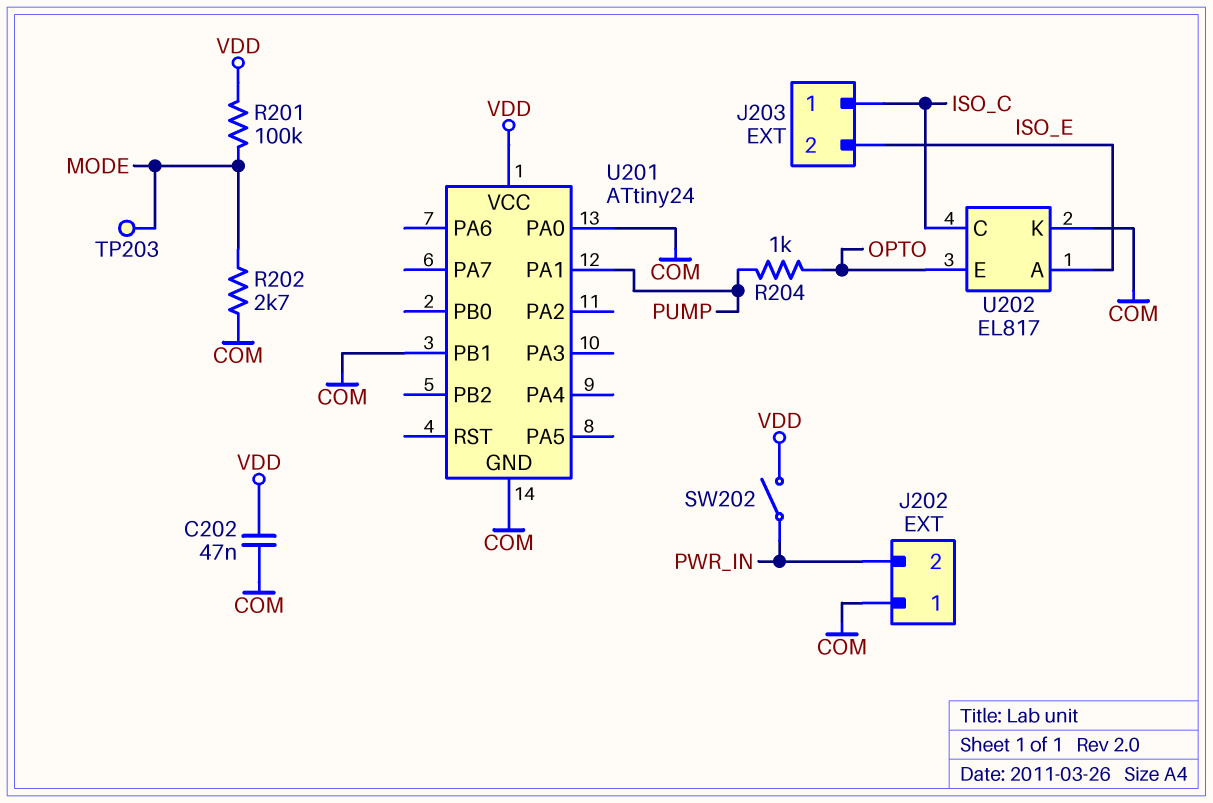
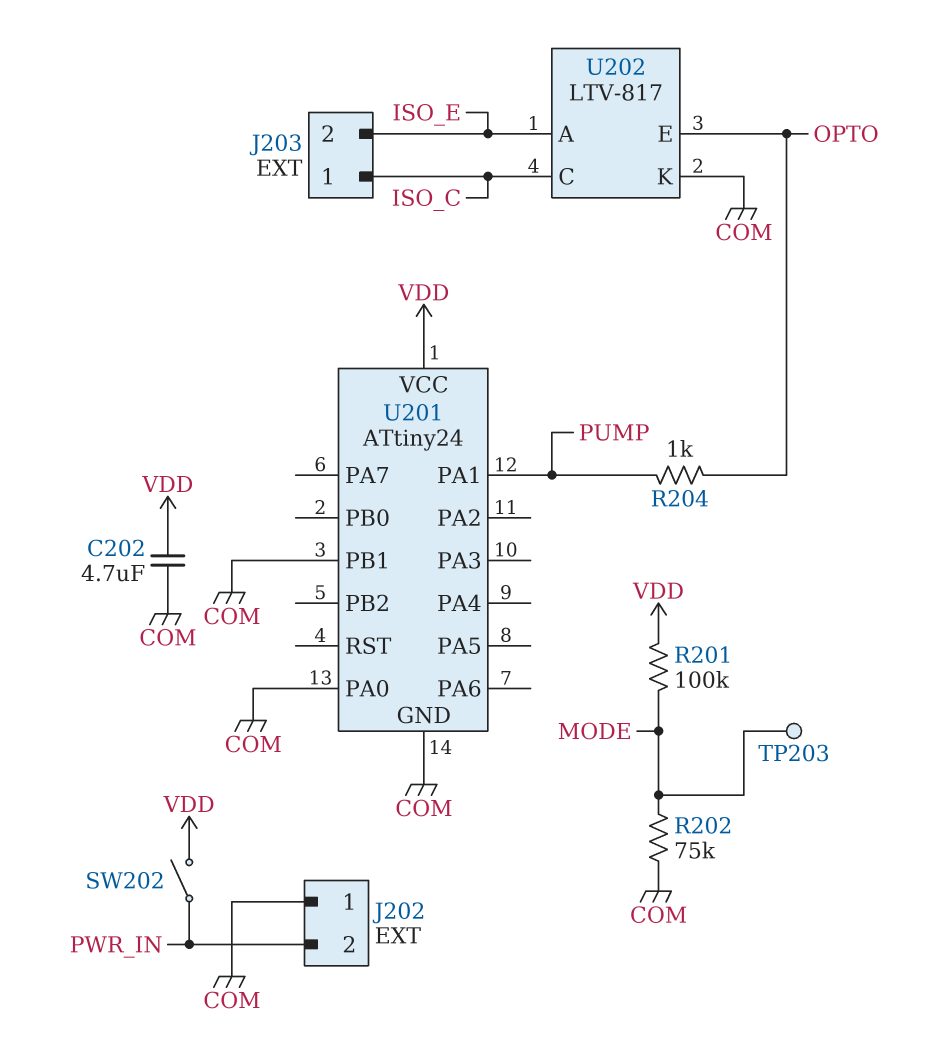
C202: 47nF (COM, VDD) -> 4.7uF (COM, VDD)
R202: 2.7k (COM, MODE) -> 75k (COM, MODE)
U202: EL817 -> LTV-817

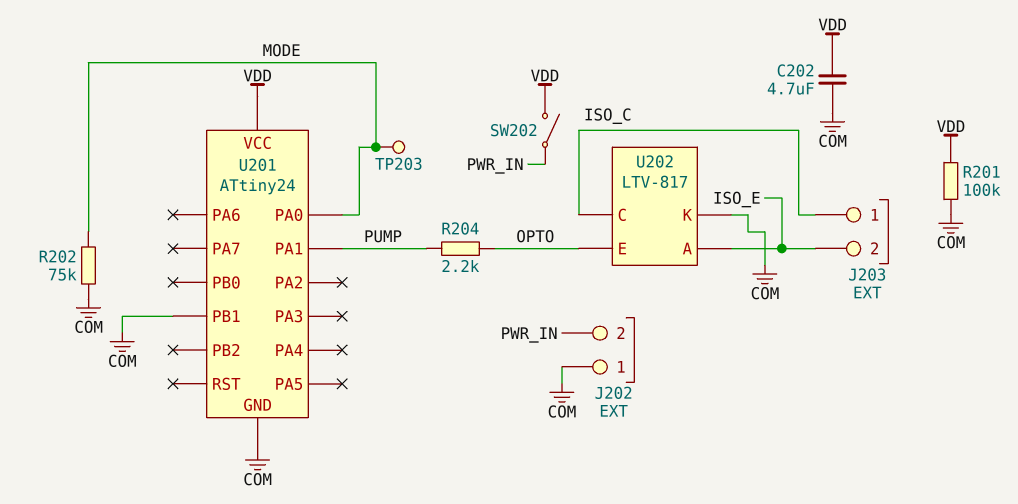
R201: 100k (MODE, VDD) -> 100k (COM, VDD)
R204: 1k (OPTO, PUMP) -> 2.2k (OPTO, PUMP)
U201 pin PA0: COM -> MODE

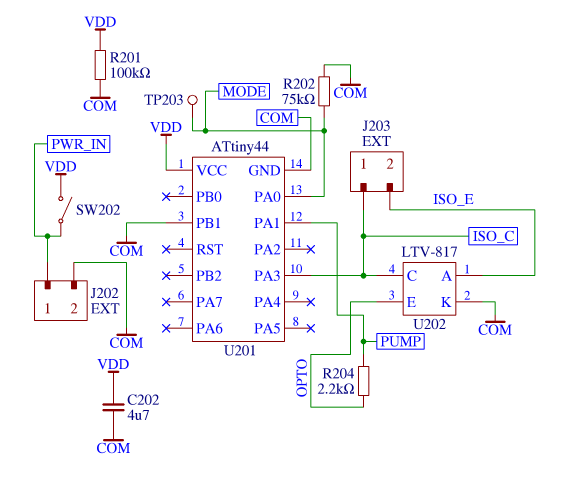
J202 pin 1: COM -> PWR_IN
J202 pin 2: PWR_IN -> COM
U201: ATtiny24 -> ATtiny44
U201 pin PA3: none -> ISO_C

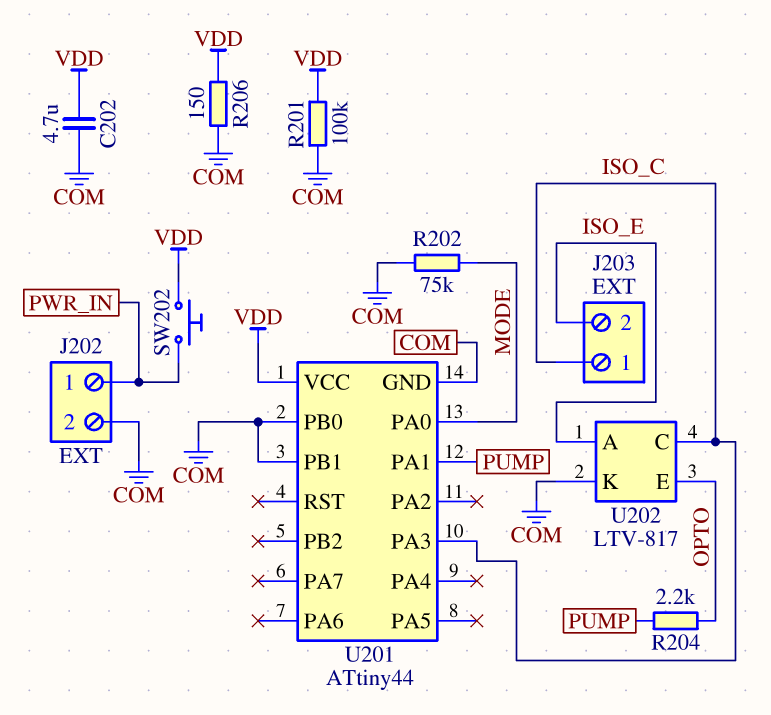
R206: none -> 150 (COM, VDD)
SW202: switch (PWR_IN, VDD) -> button (PWR_IN, VDD)
TP203: test point (MODE) -> none
U201 pin PB0: none -> COM

